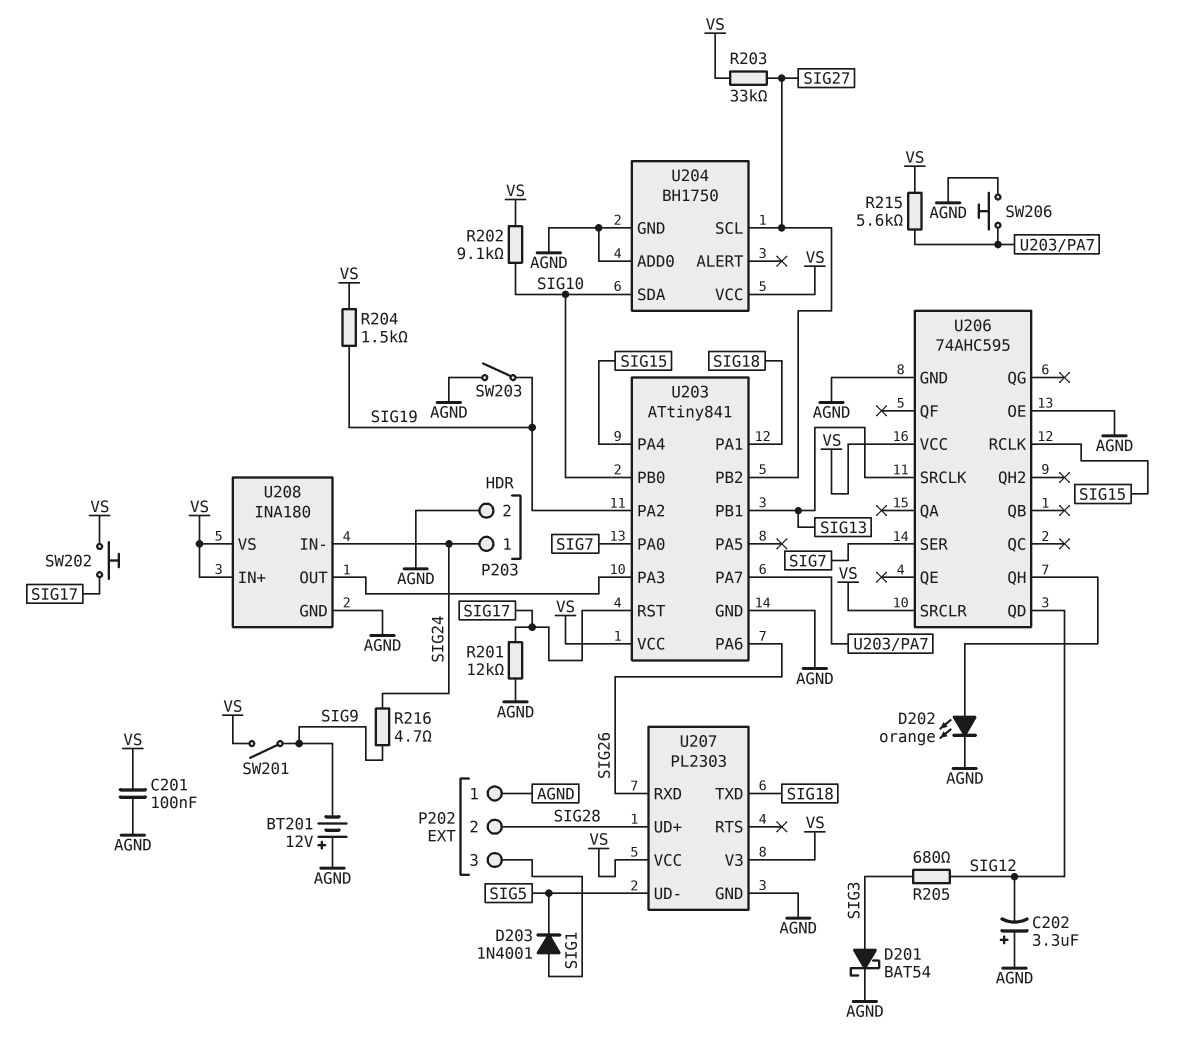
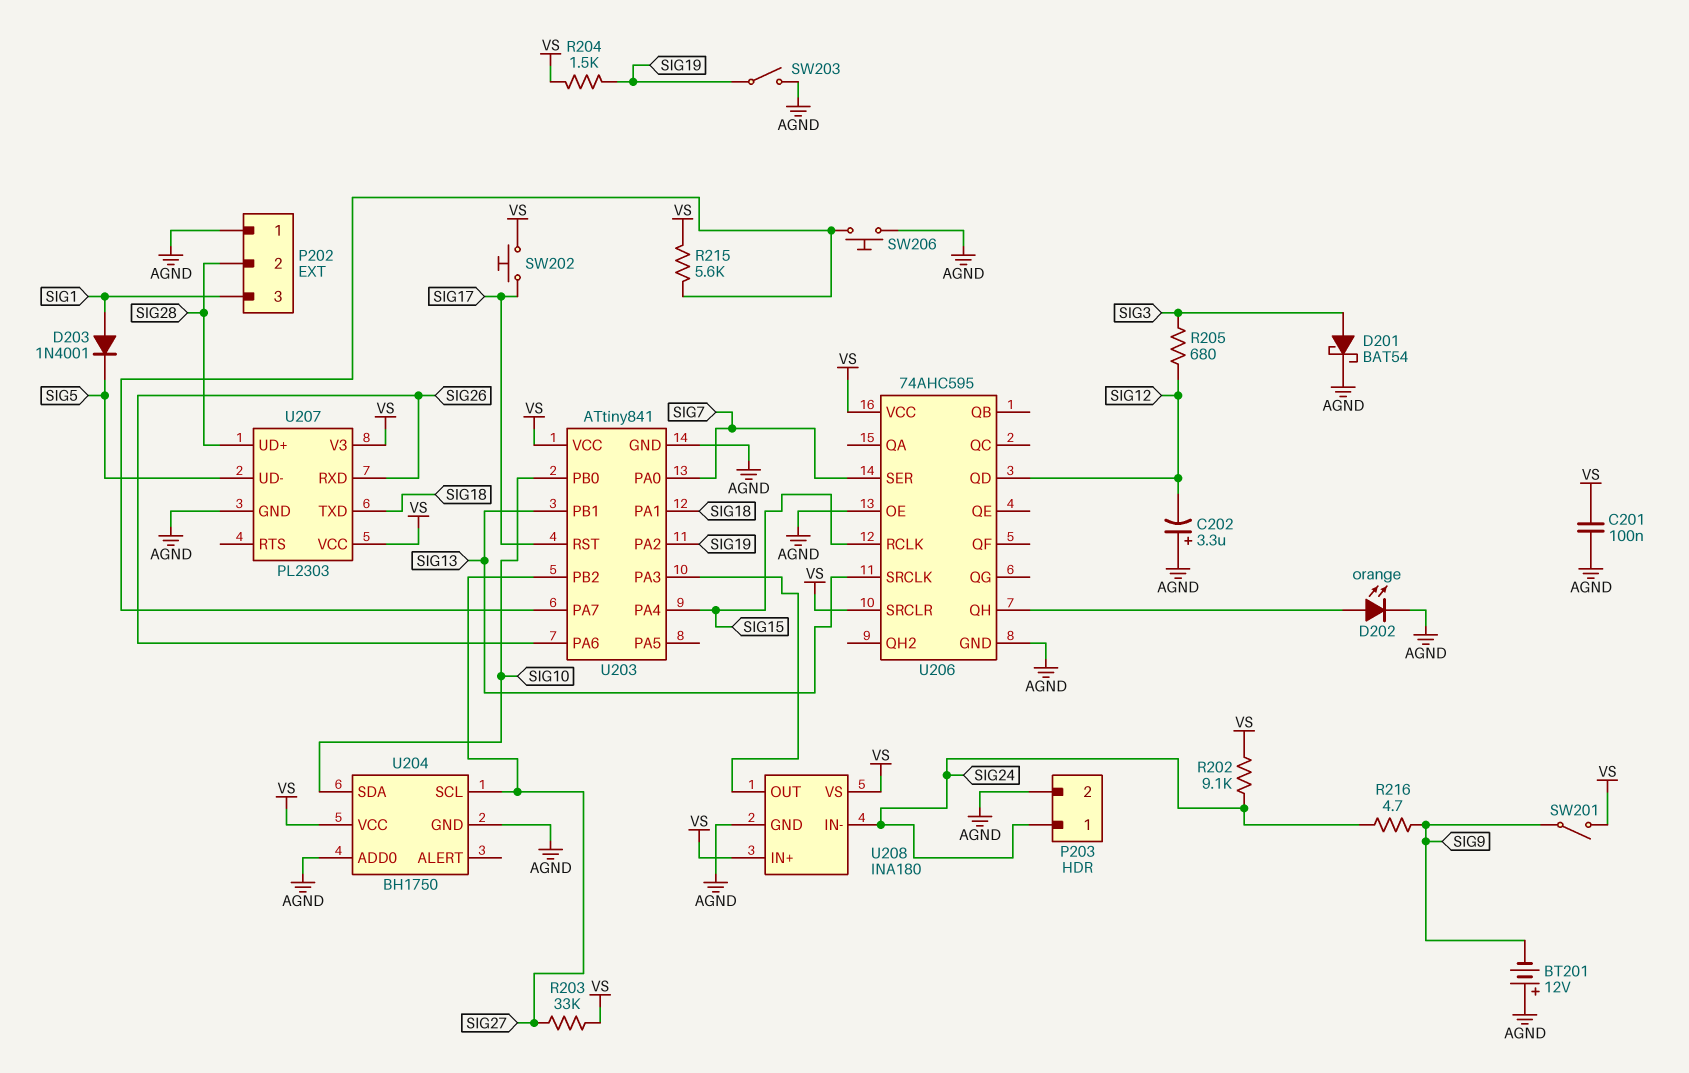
R201: 12k (AGND, SIG17) -> none
R202: 9.1k (SIG10, VS) -> 9.1k (SIG24, VS)

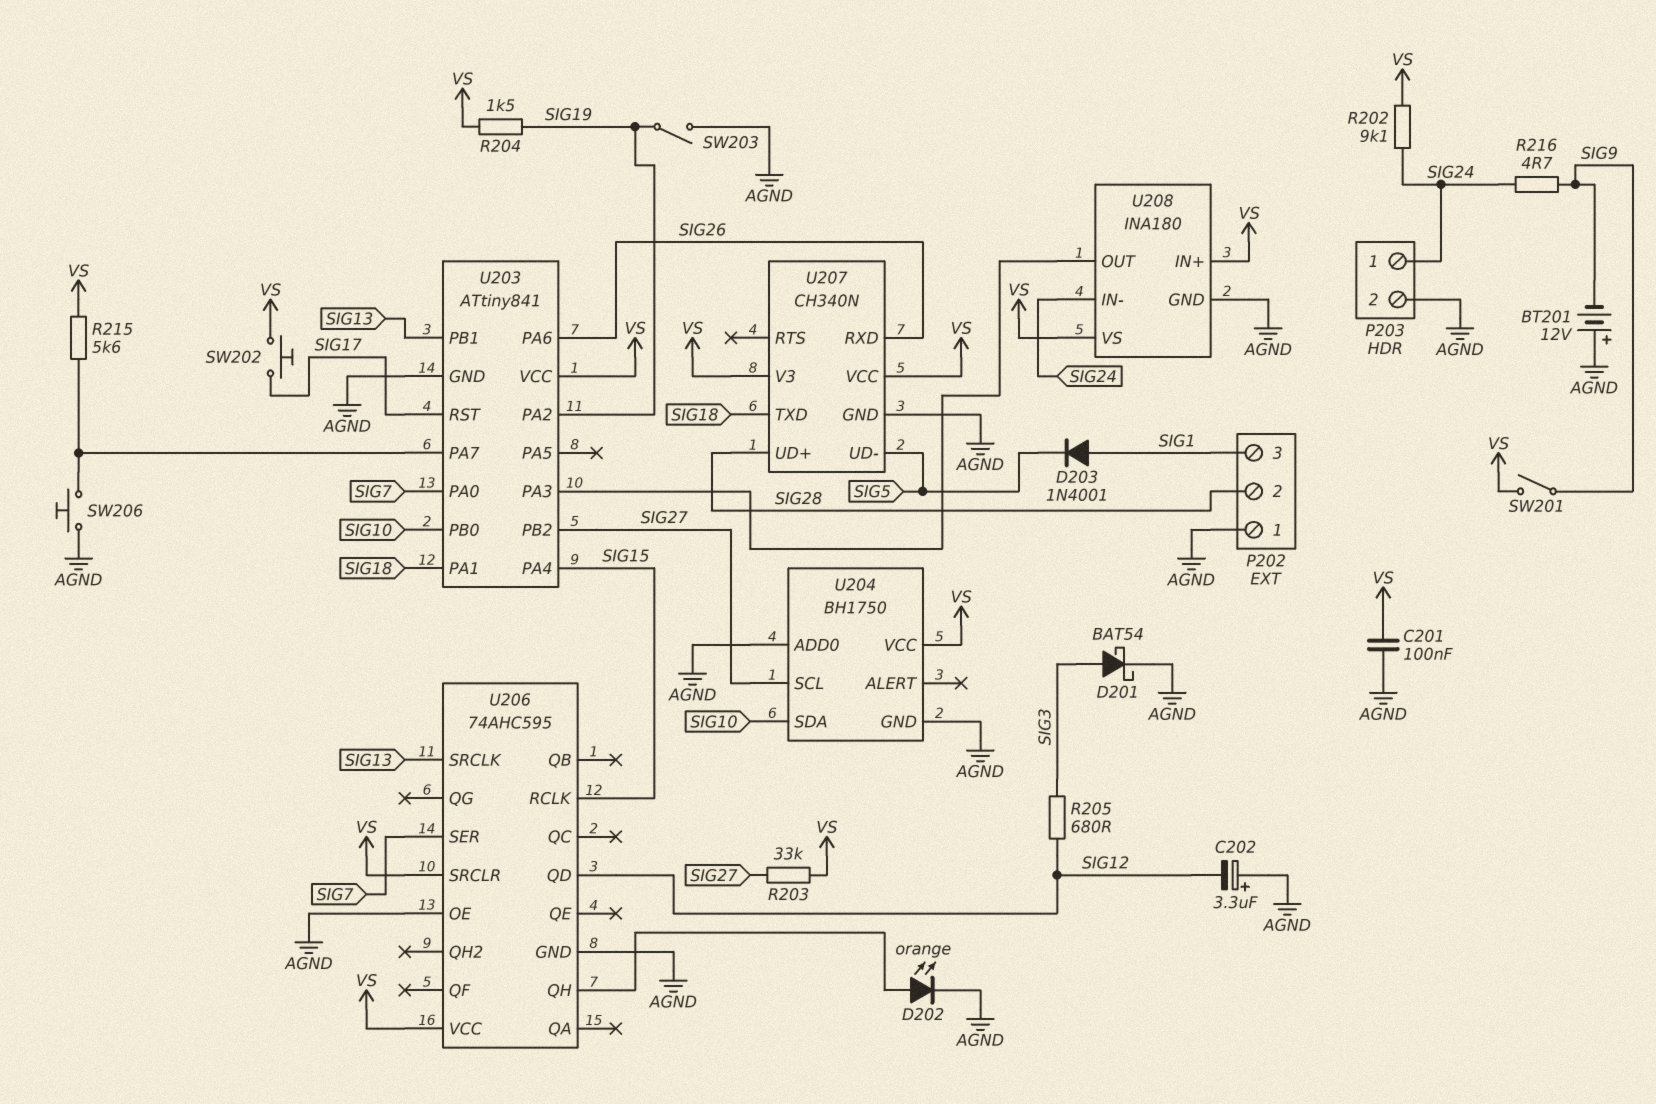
U207: PL2303 -> CH340N

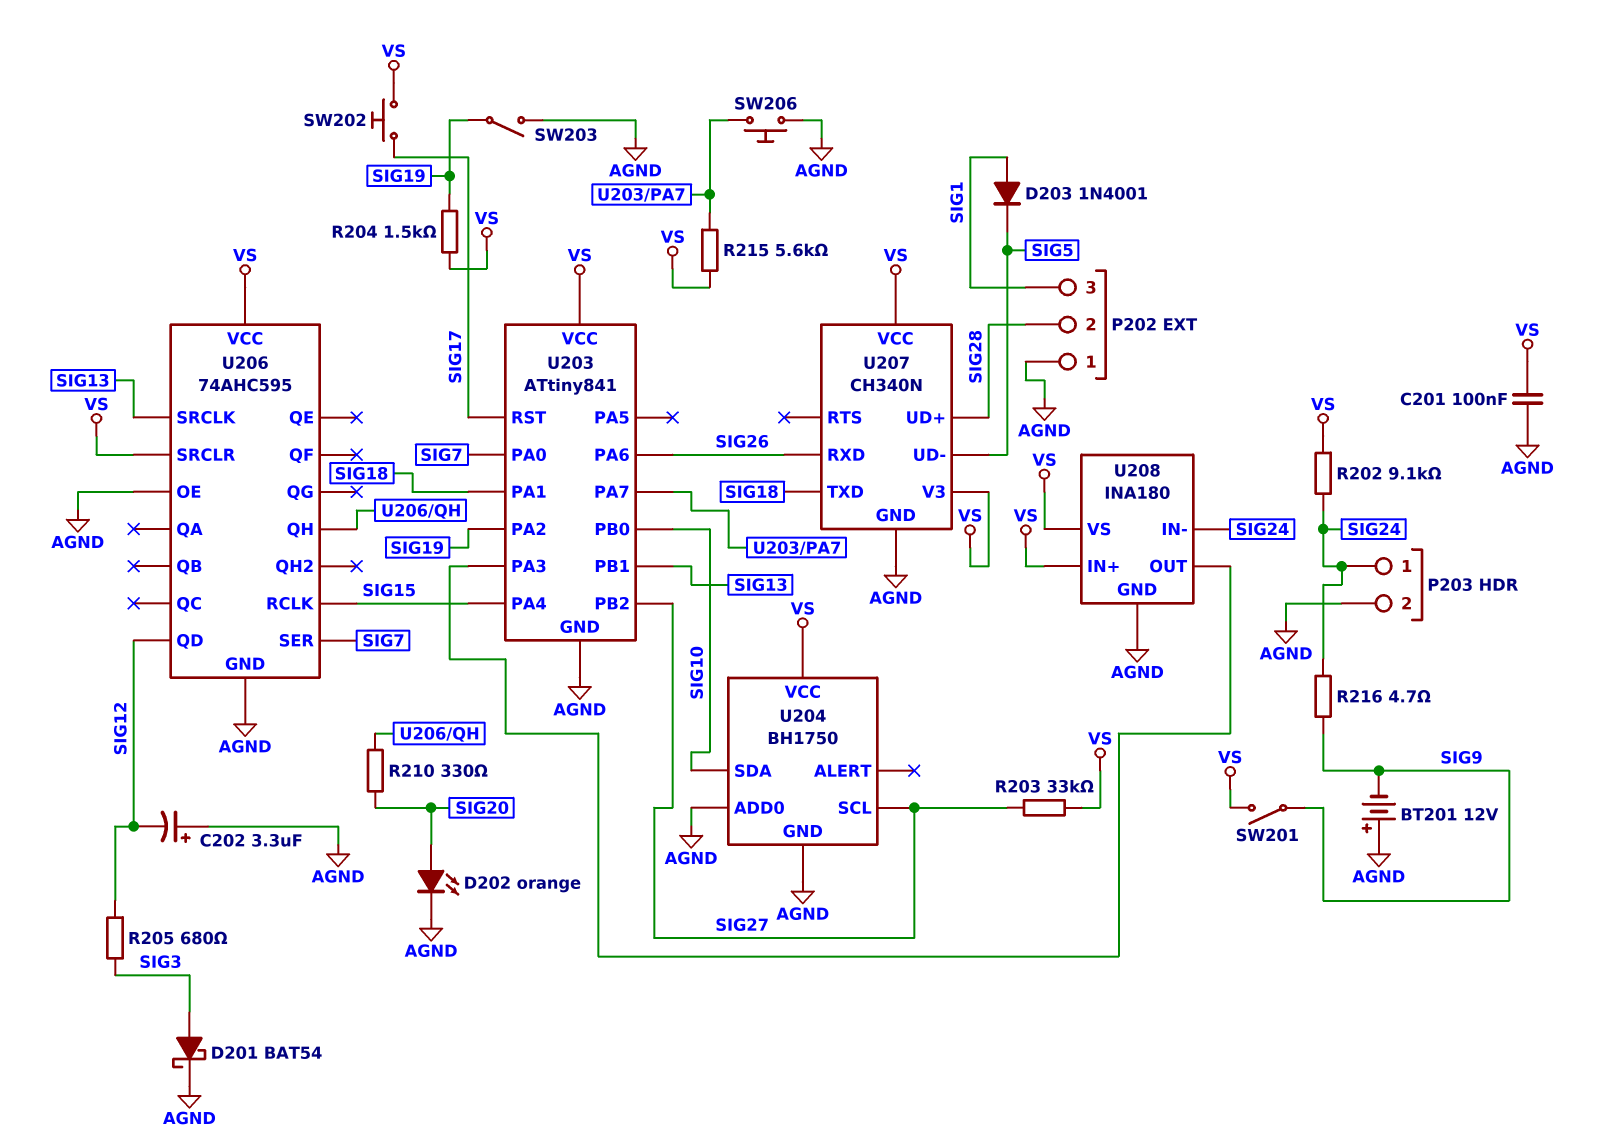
D202: LED orange (A U206/QH, K AGND) -> LED orange (A SIG20, K AGND)
R210: none -> 330 (SIG20, U206/QH)

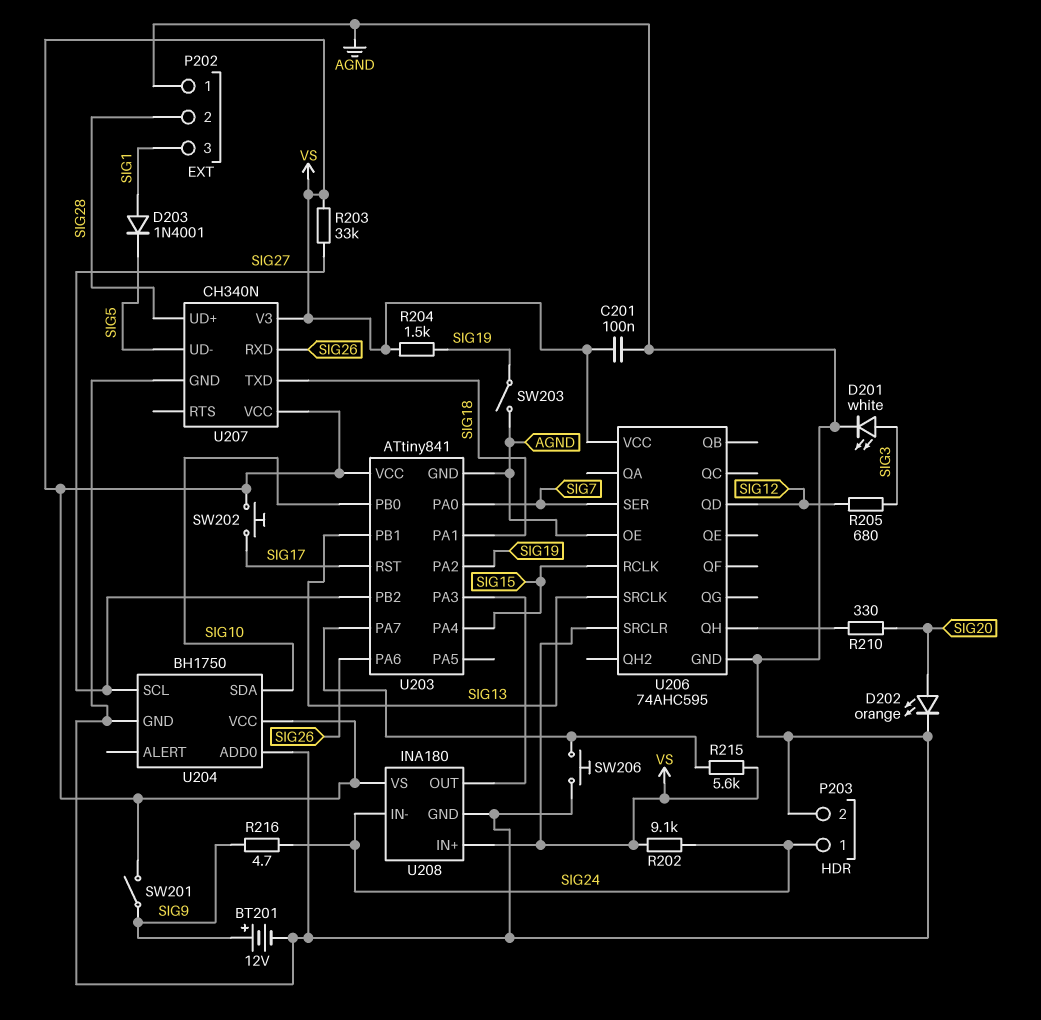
BT201: 12V (plus AGND, minus SIG9) -> 12V (plus SIG9, minus AGND)
C202: 3.3uF (plus AGND, minus SIG12) -> none
D201: schottky BAT54 (A SIG3, K AGND) -> LED white (A SIG3, K AGND)

